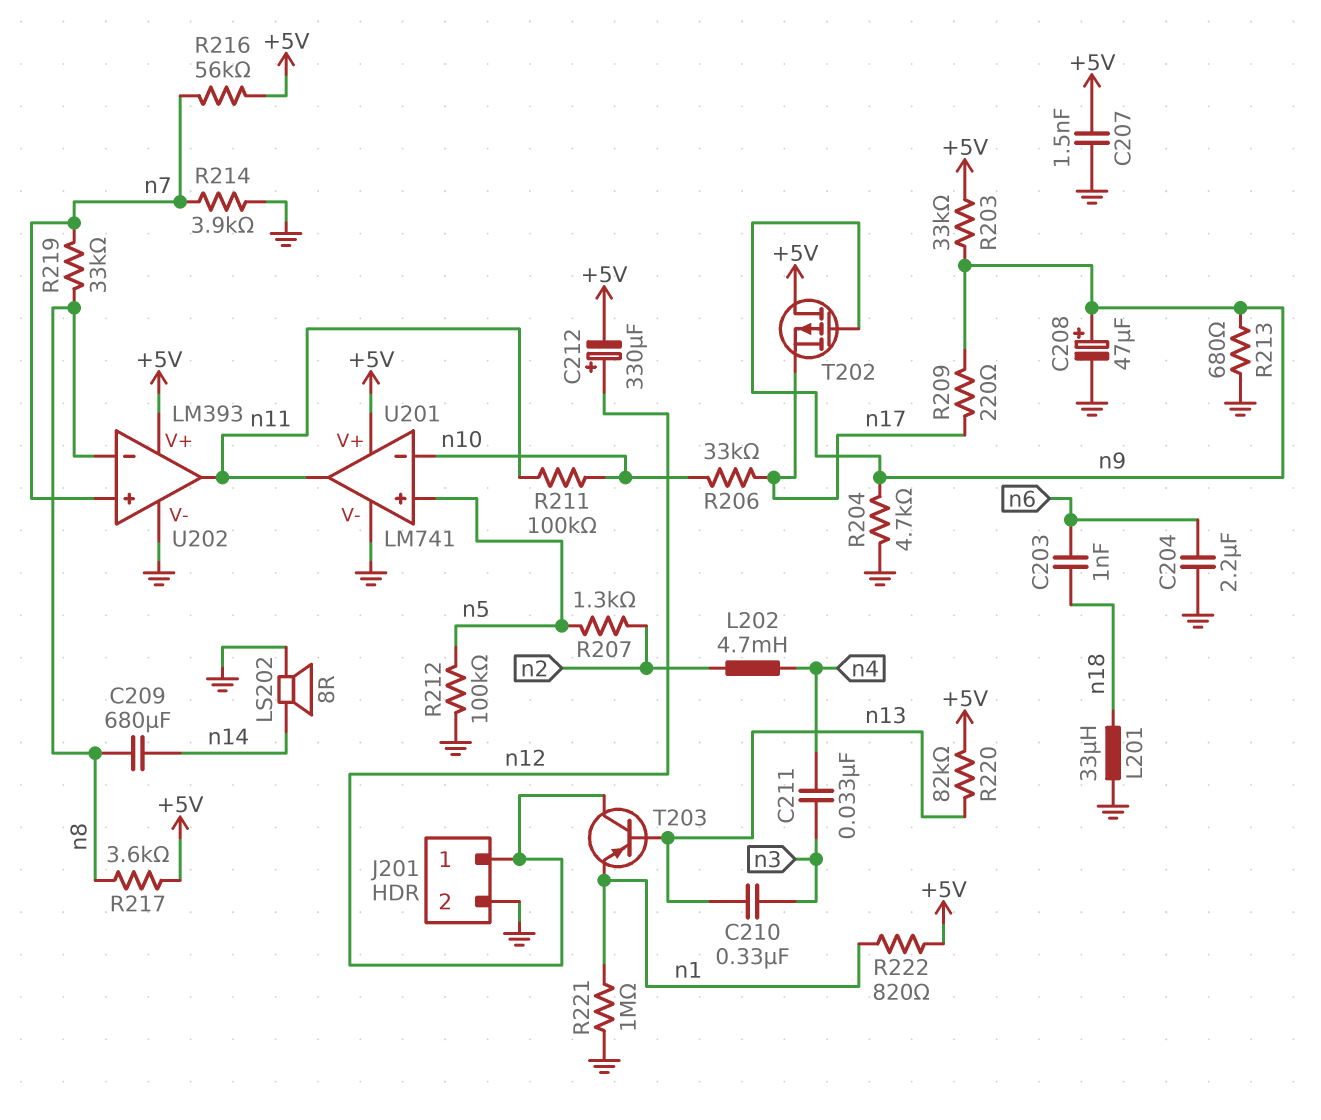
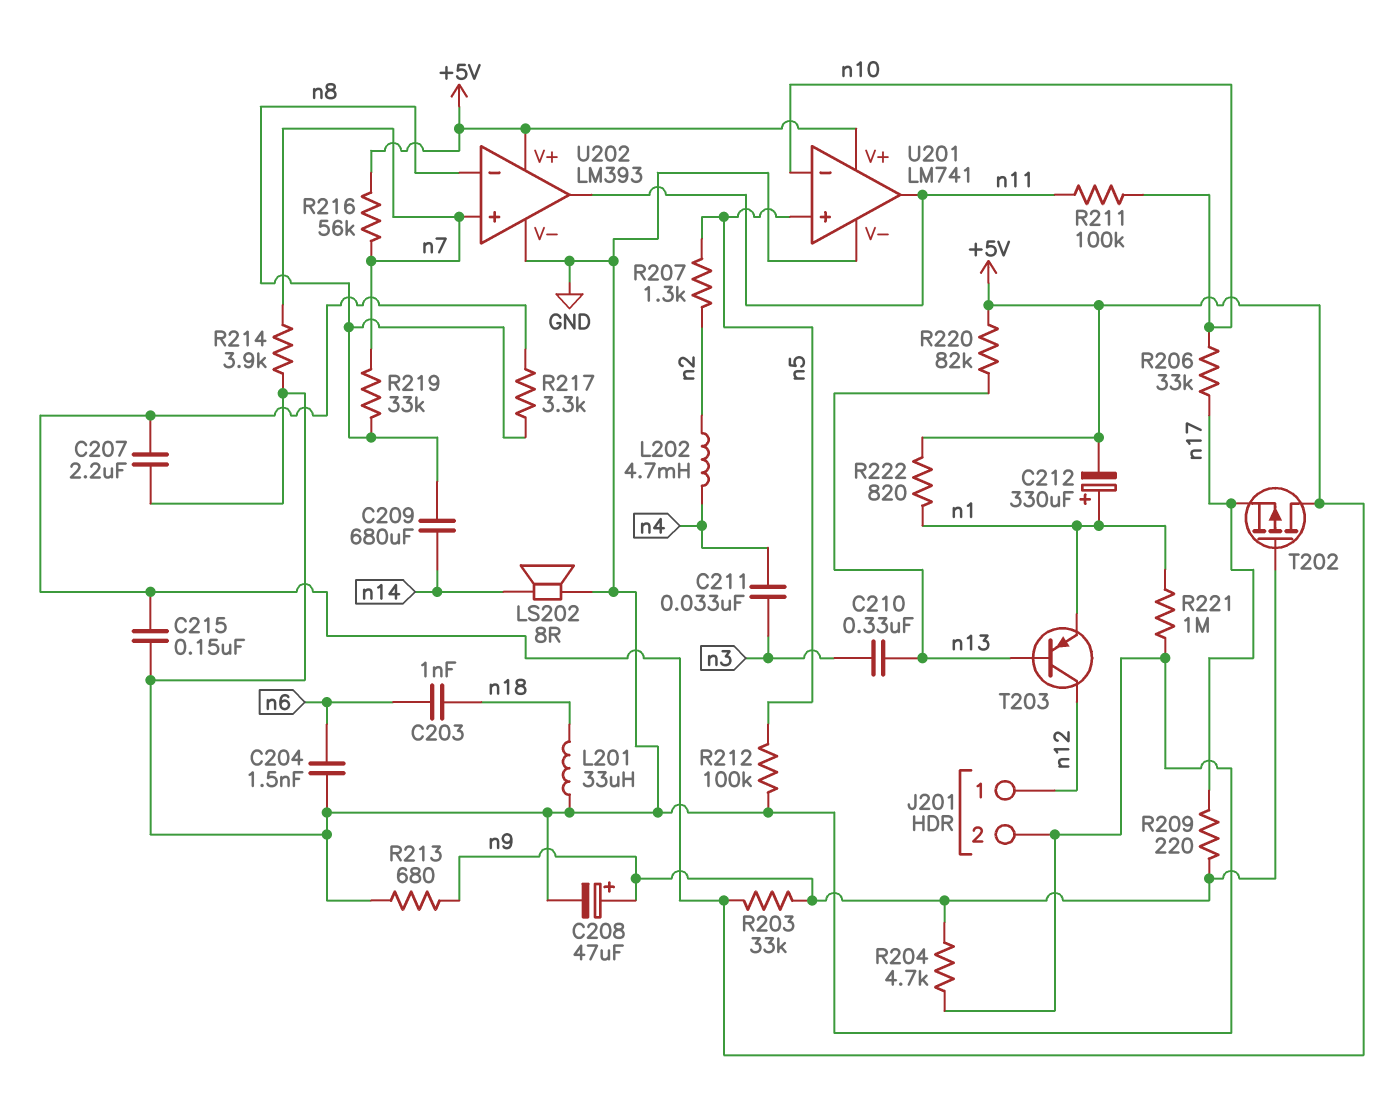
C204: 2.2uF (GND, n6) -> 1.5nF (GND, n6)
C207: 1.5nF (+5V, GND) -> 2.2uF (+5V, GND)
C212: 330uF (plus n12, minus +5V) -> 330uF (plus n1, minus +5V)
C215: none -> 150nF (+5V, GND)
R217: 3.6k (+5V, n8) -> 3.3k (+5V, n8)

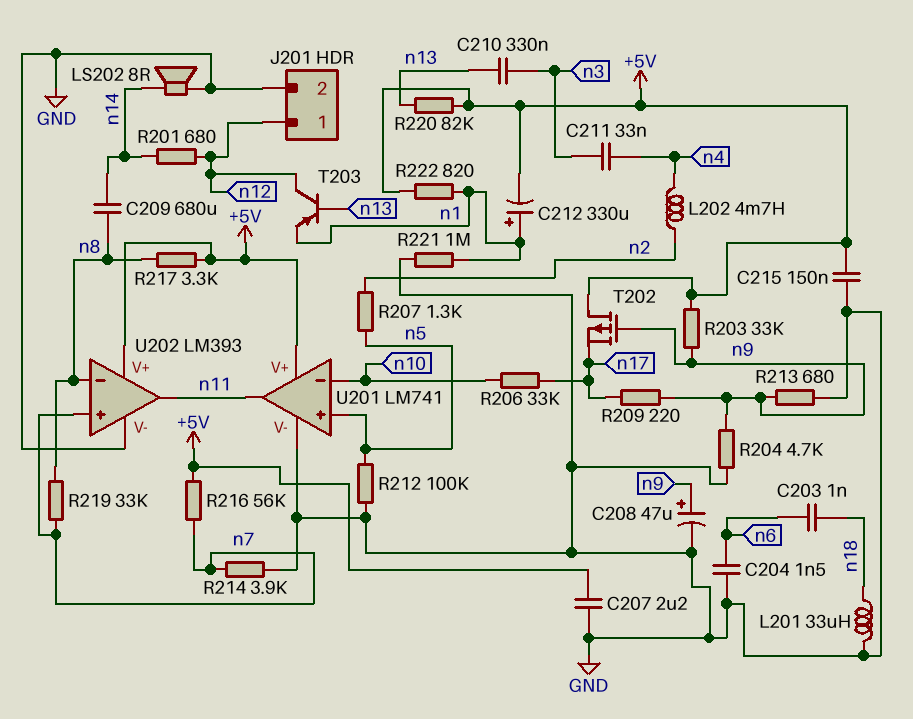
R201: none -> 680 (n12, n14)
R211: 100k (n10, n11) -> none

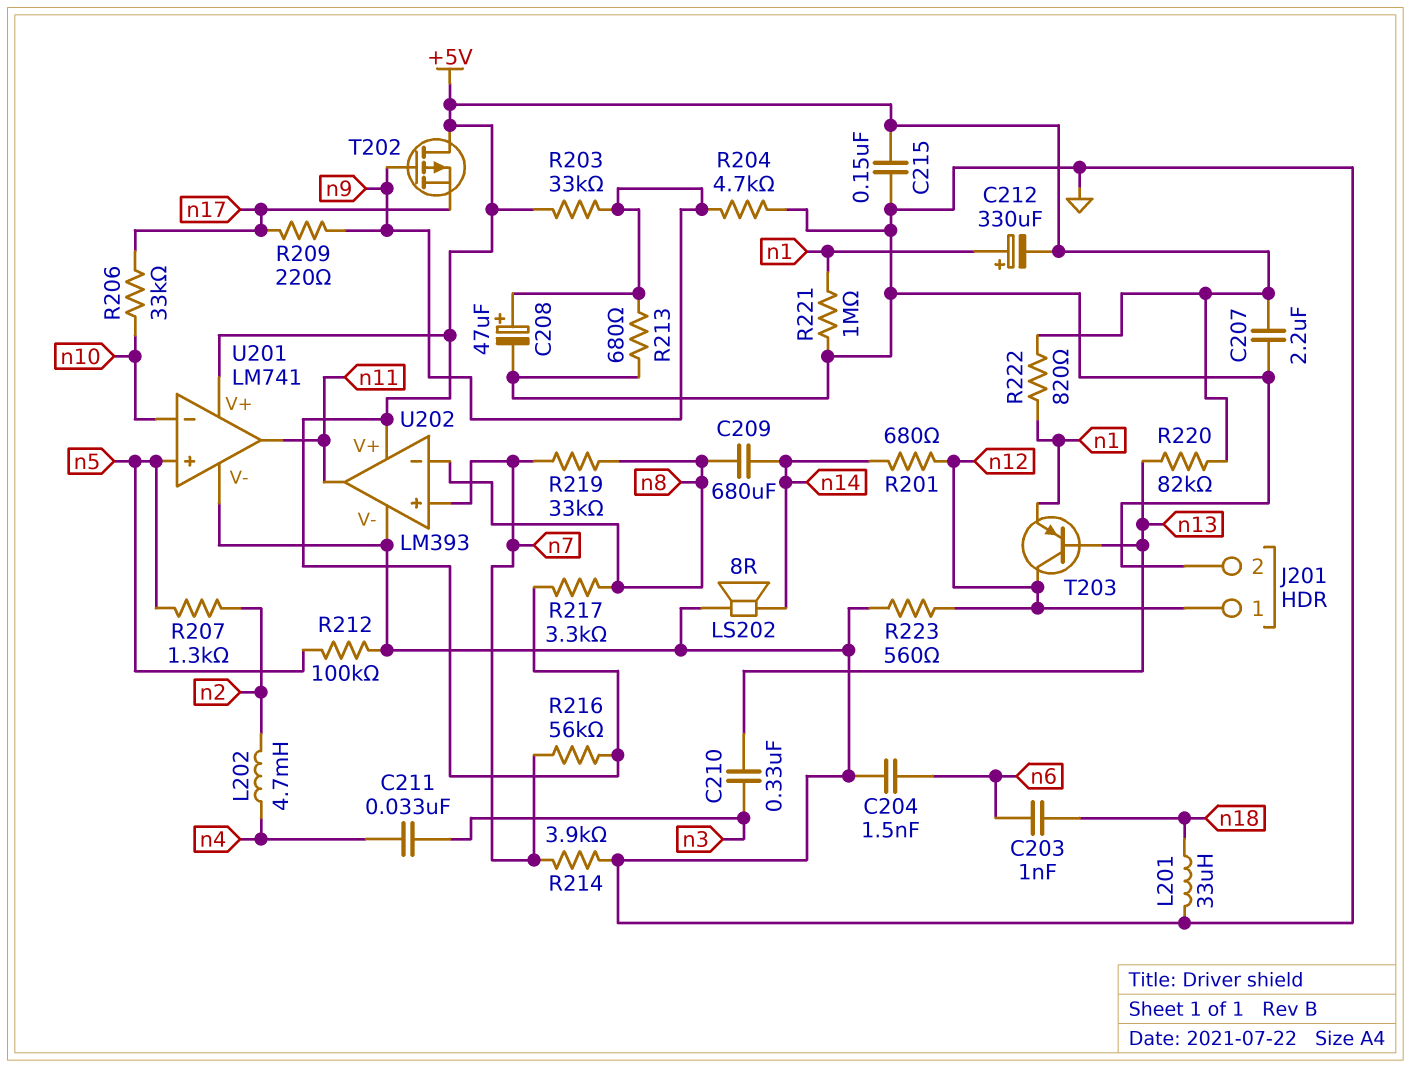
R223: none -> 560 (GND, n12)

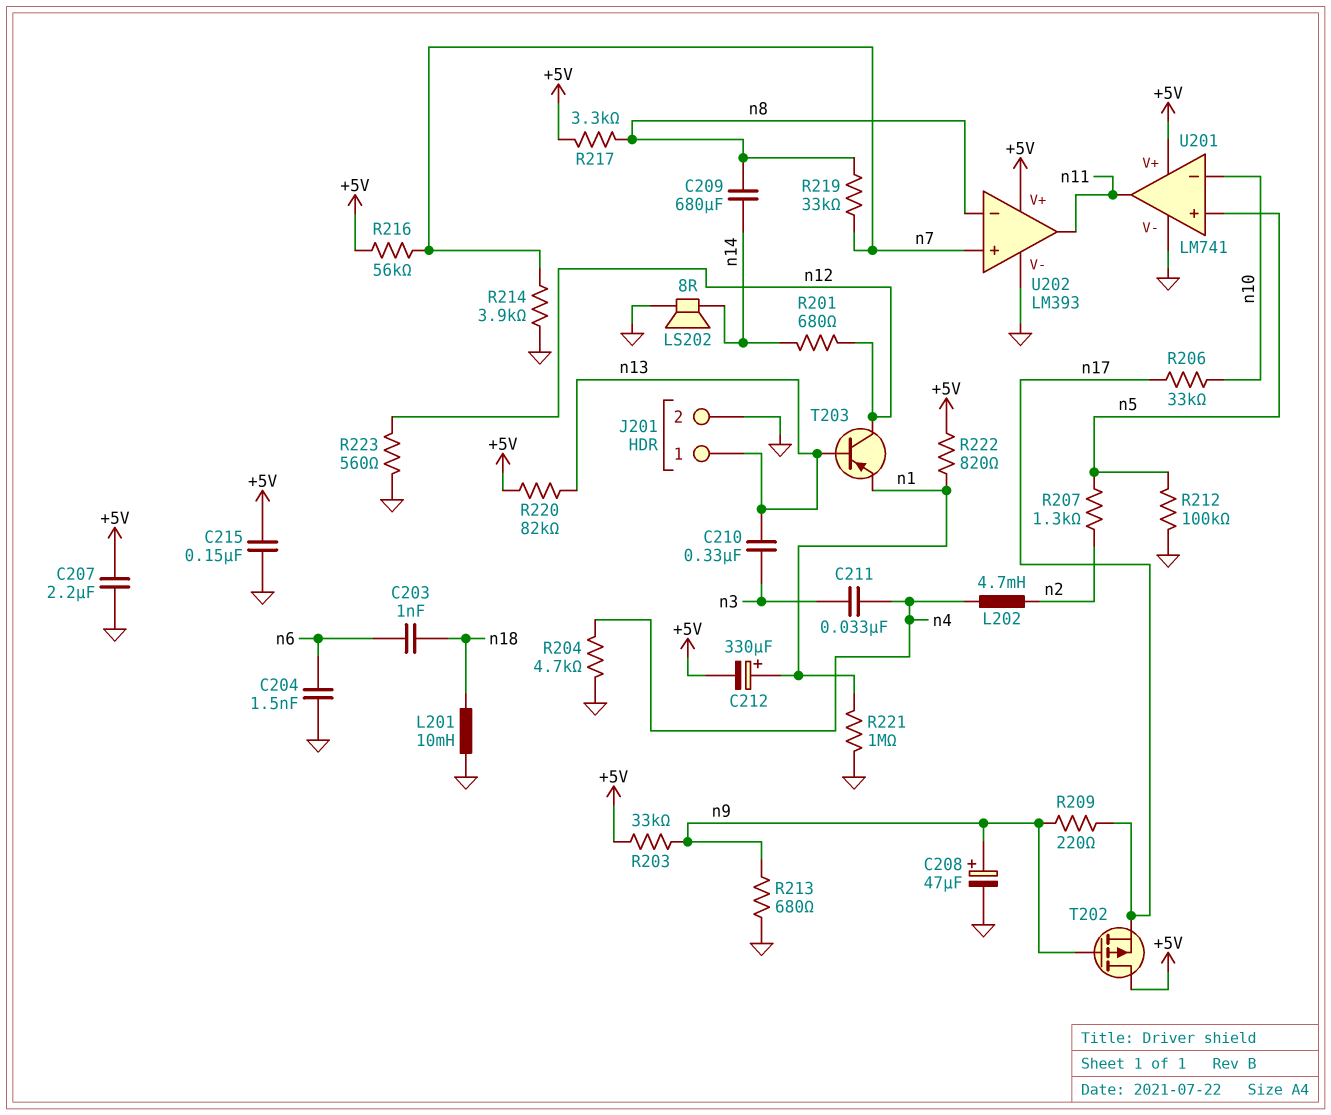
J201 pin 1: n12 -> n13
L201: 33uH (GND, n18) -> 10mH (GND, n18)
R204: 4.7k (GND, n9) -> 4.7k (GND, n4)

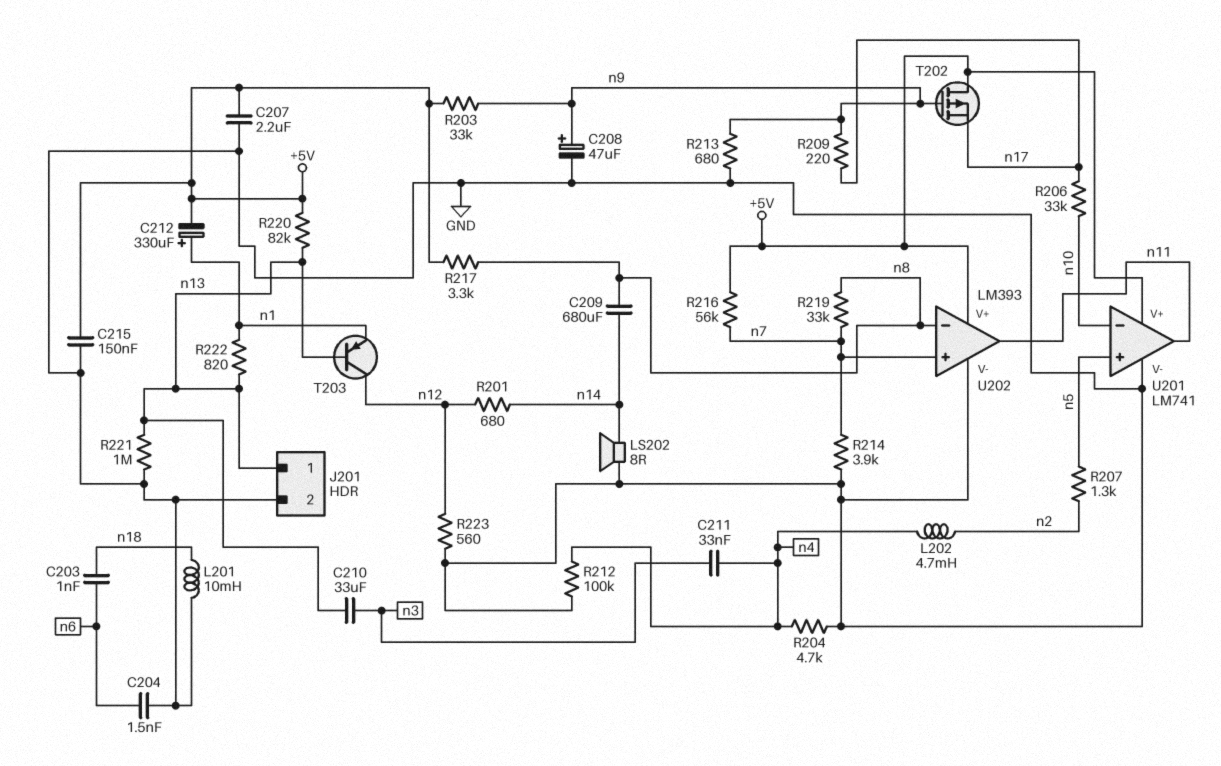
C210: 330nF (n3, n13) -> 33uF (n3, n13)
R212: 100k (GND, n5) -> 100k (GND, n4)
R221: 1M (GND, n1) -> 1M (GND, n13)
R222: 820 (+5V, n1) -> 820 (n1, n13)

